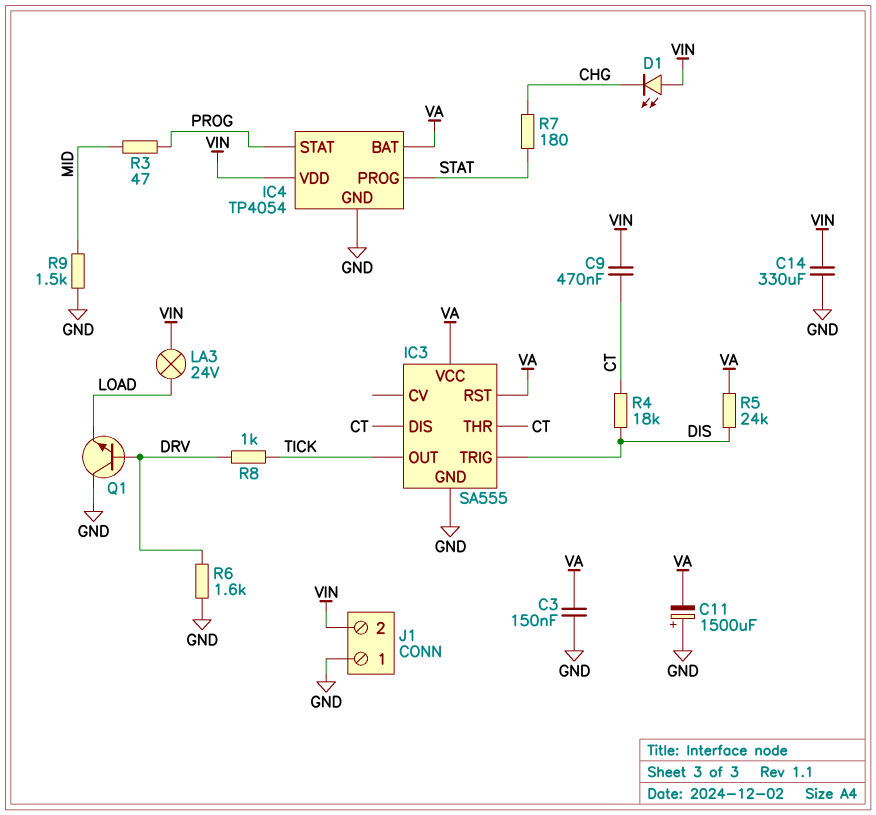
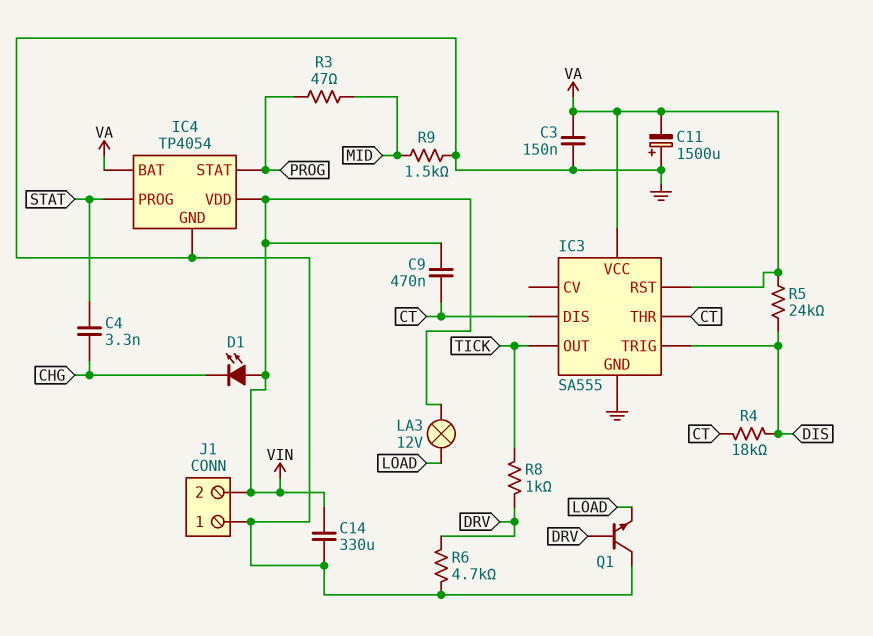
C4: none -> 3.3nF (CHG, STAT)
LA3: lamp 24V (LOAD, VIN) -> lamp 12V (LOAD, VIN)
R6: 1.6k (DRV, GND) -> 4.7k (DRV, GND)
R7: 180 (CHG, STAT) -> none

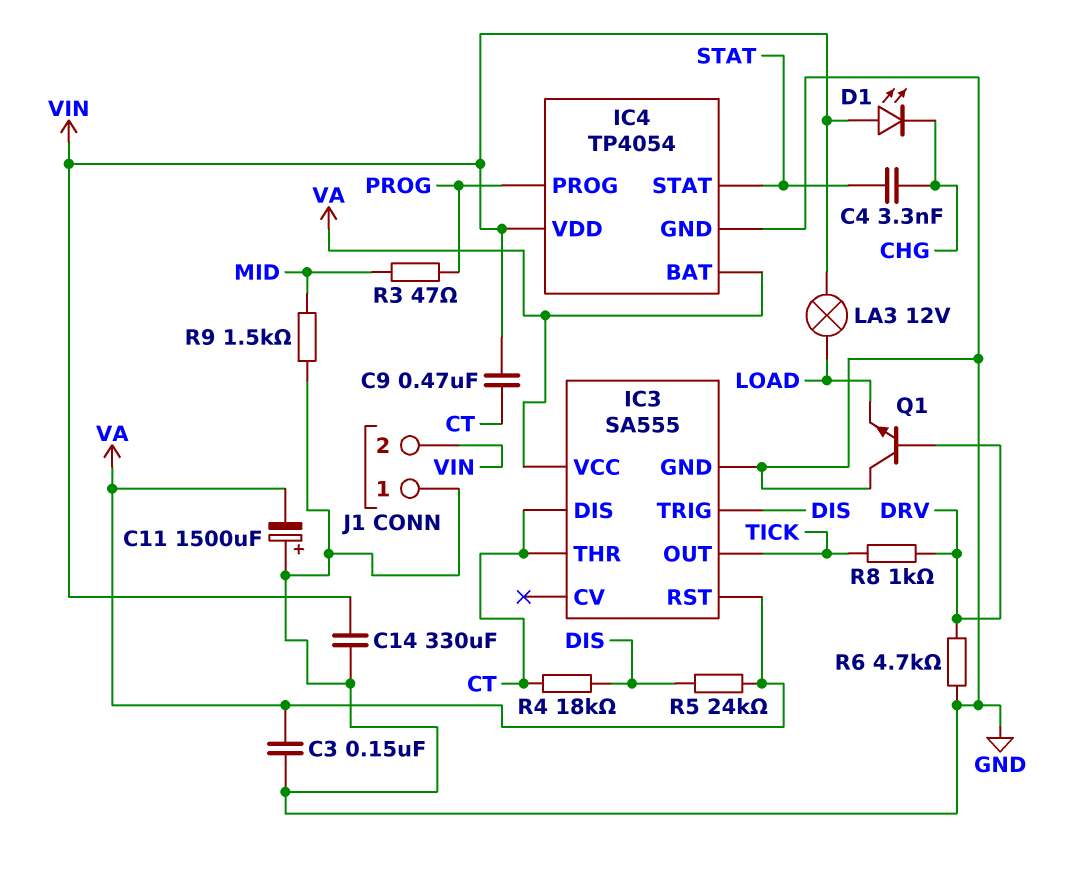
IC4 pin PROG: STAT -> PROG
IC4 pin STAT: PROG -> STAT

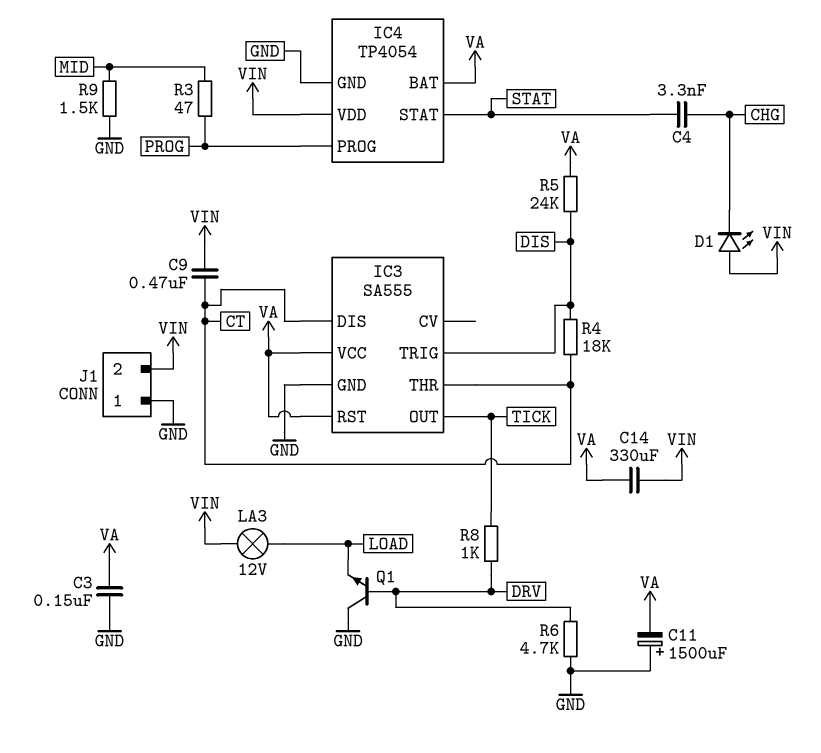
C14: 330uF (GND, VIN) -> 330uF (VA, VIN)

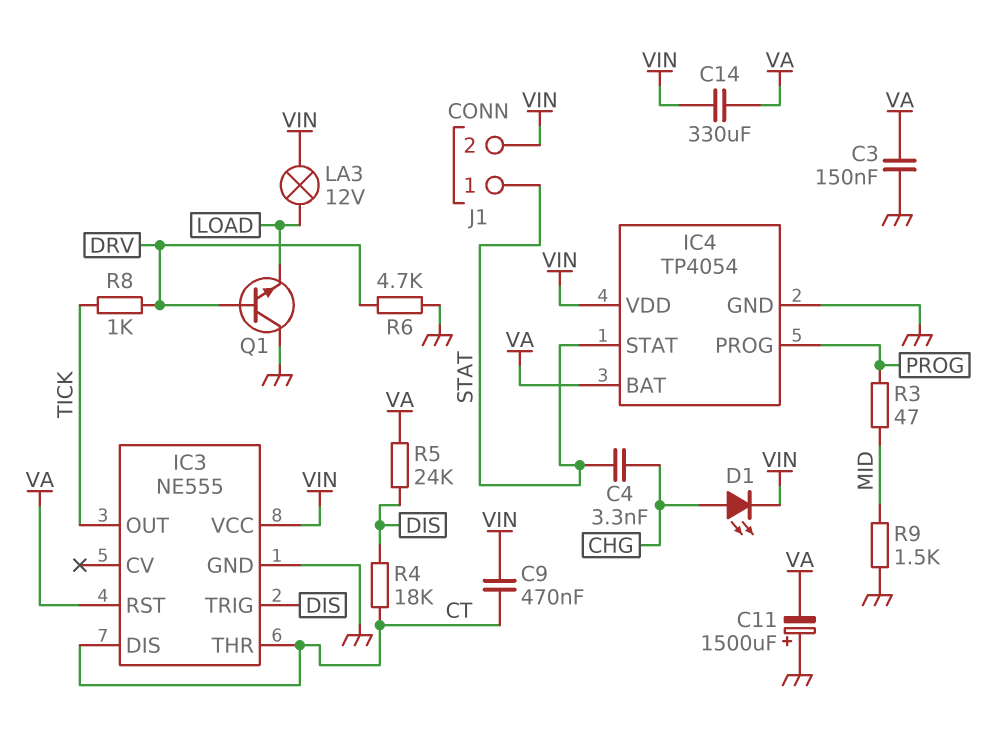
D1: LED (A VIN, K CHG) -> LED (A CHG, K VIN)
IC3: SA555 -> NE555
IC3 pin VCC: VA -> VIN
J1 pin 1: GND -> STAT

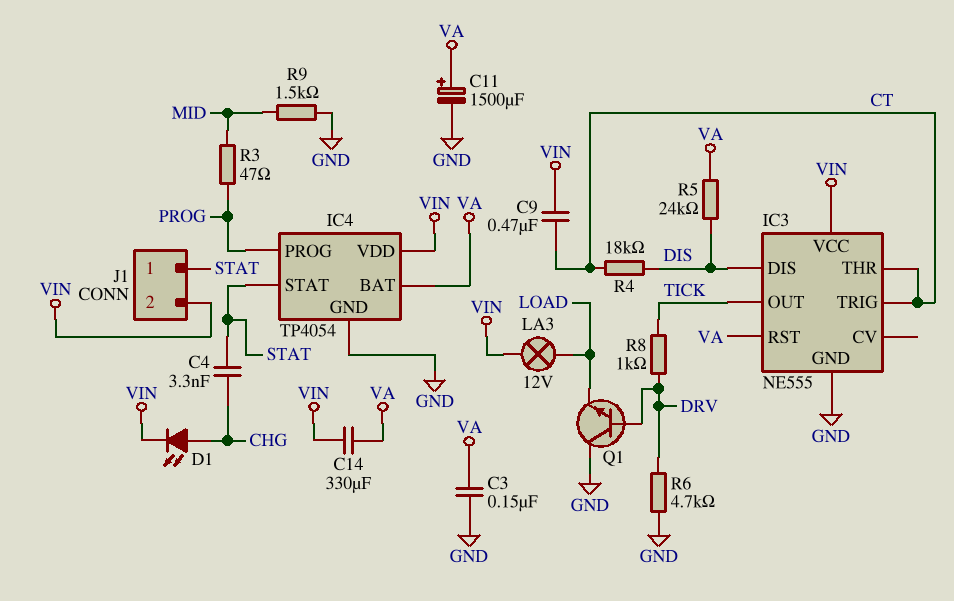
C11: 1500uF (plus GND, minus VA) -> 1500uF (plus VA, minus GND)
IC3 pin DIS: CT -> DIS
IC3 pin TRIG: DIS -> CT

